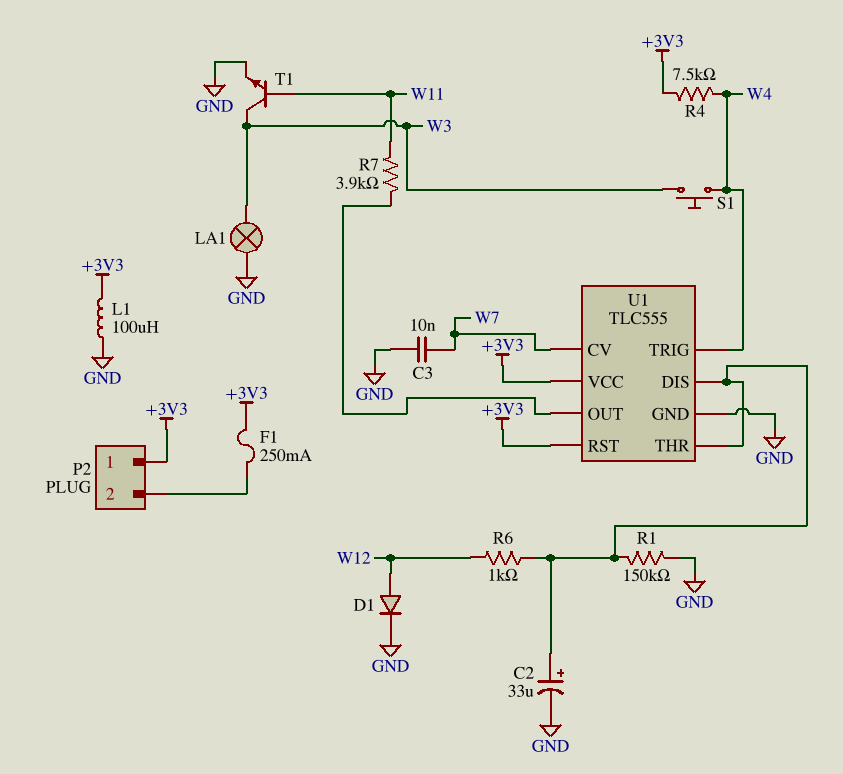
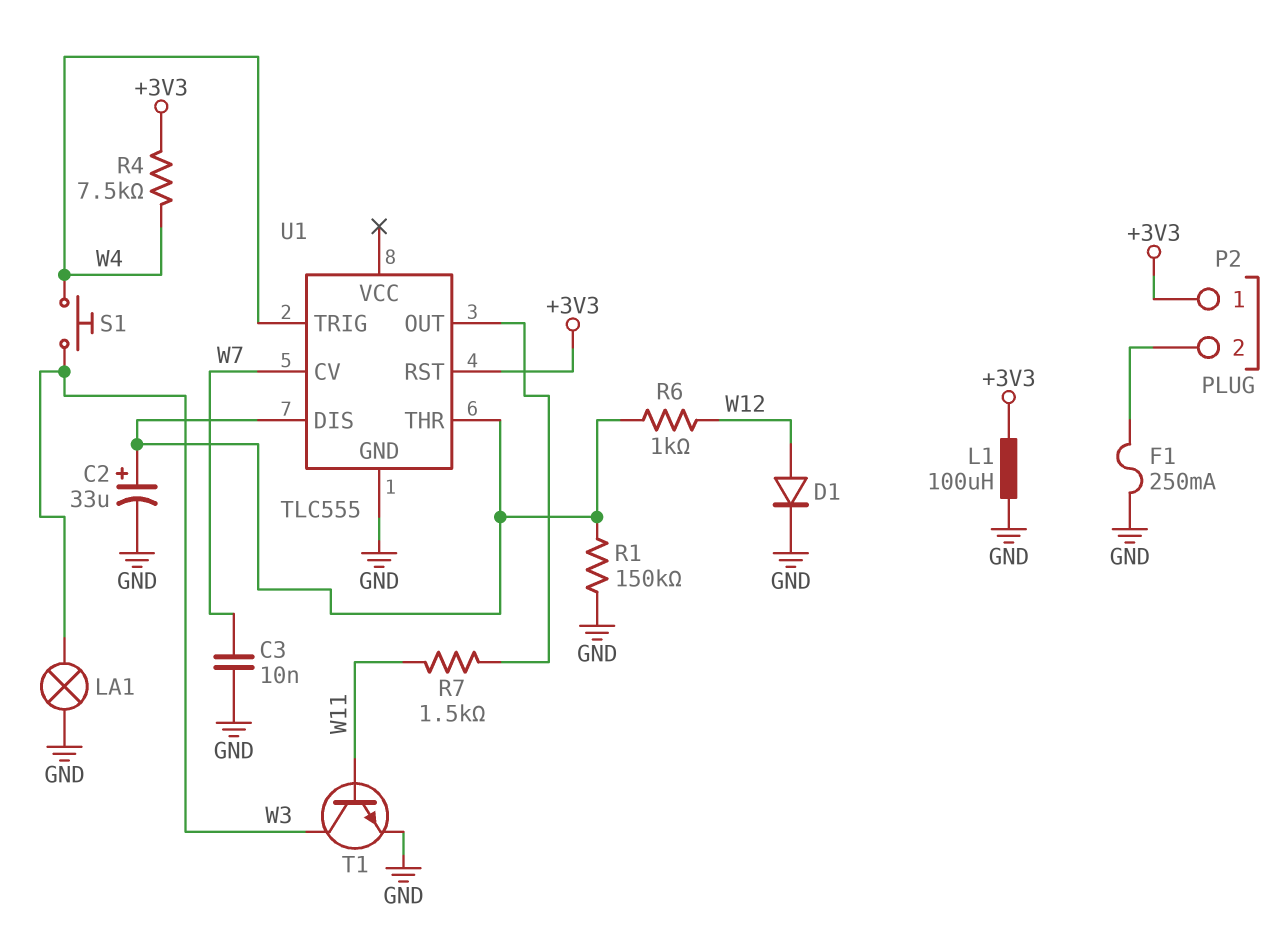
F1: 250mA (+3V3, P2/2) -> 250mA (GND, P2/2)
R7: 3.9k (U1/OUT, W11) -> 1.5k (U1/OUT, W11)
U1 pin VCC: +3V3 -> none

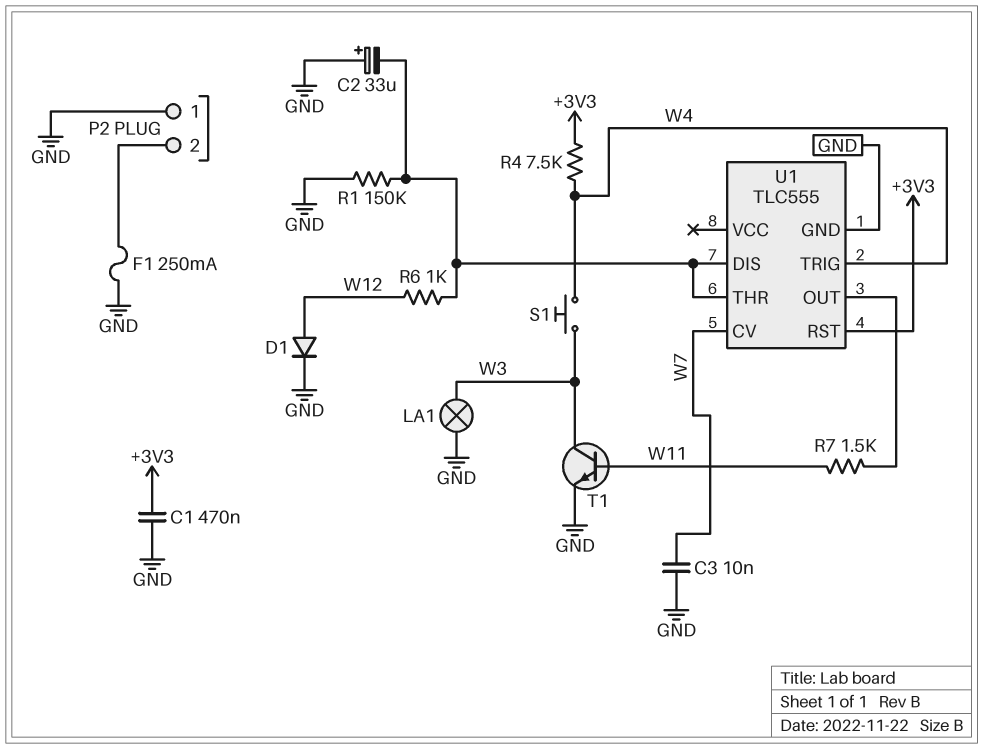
C1: none -> 470nF (+3V3, GND)
C2: 33uF (plus U1/DIS, minus GND) -> 33uF (plus GND, minus U1/DIS)
L1: 100uH (+3V3, GND) -> none
P2 pin 1: +3V3 -> GND

